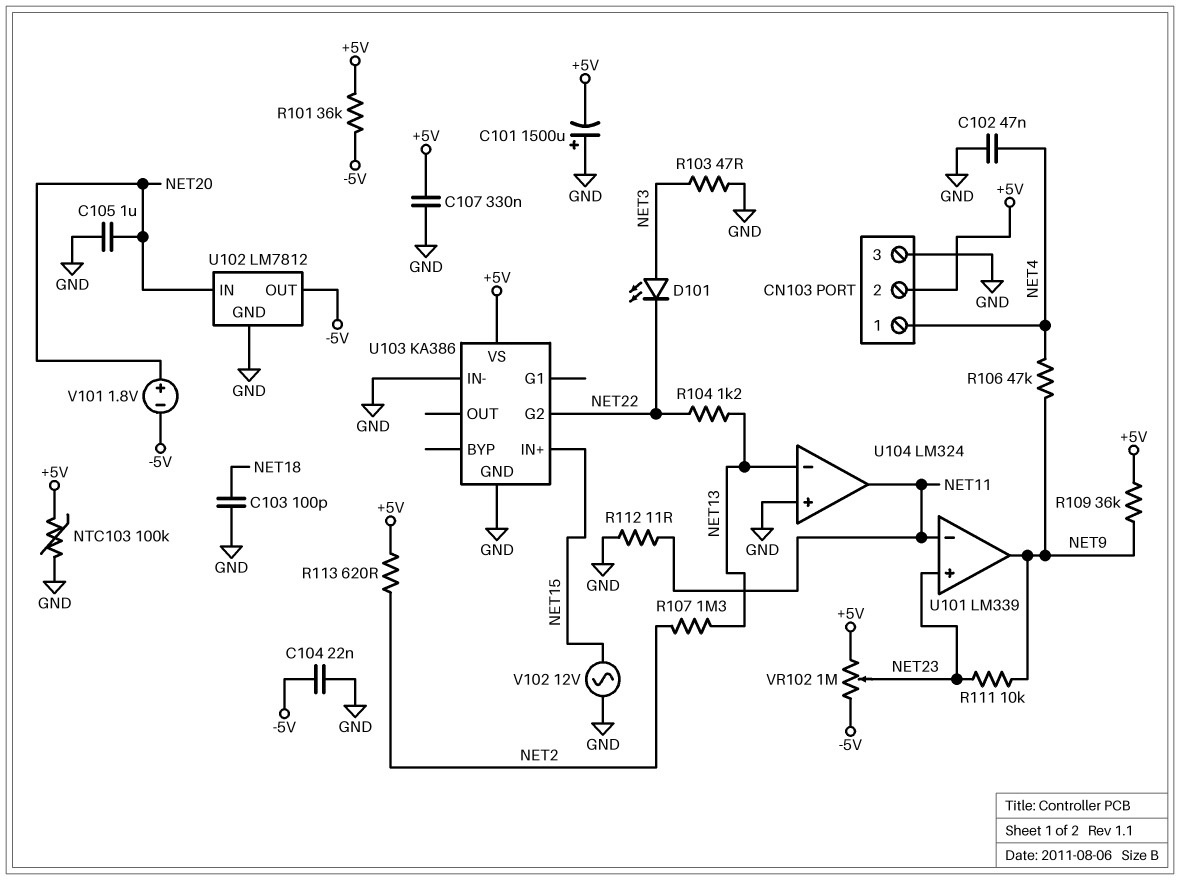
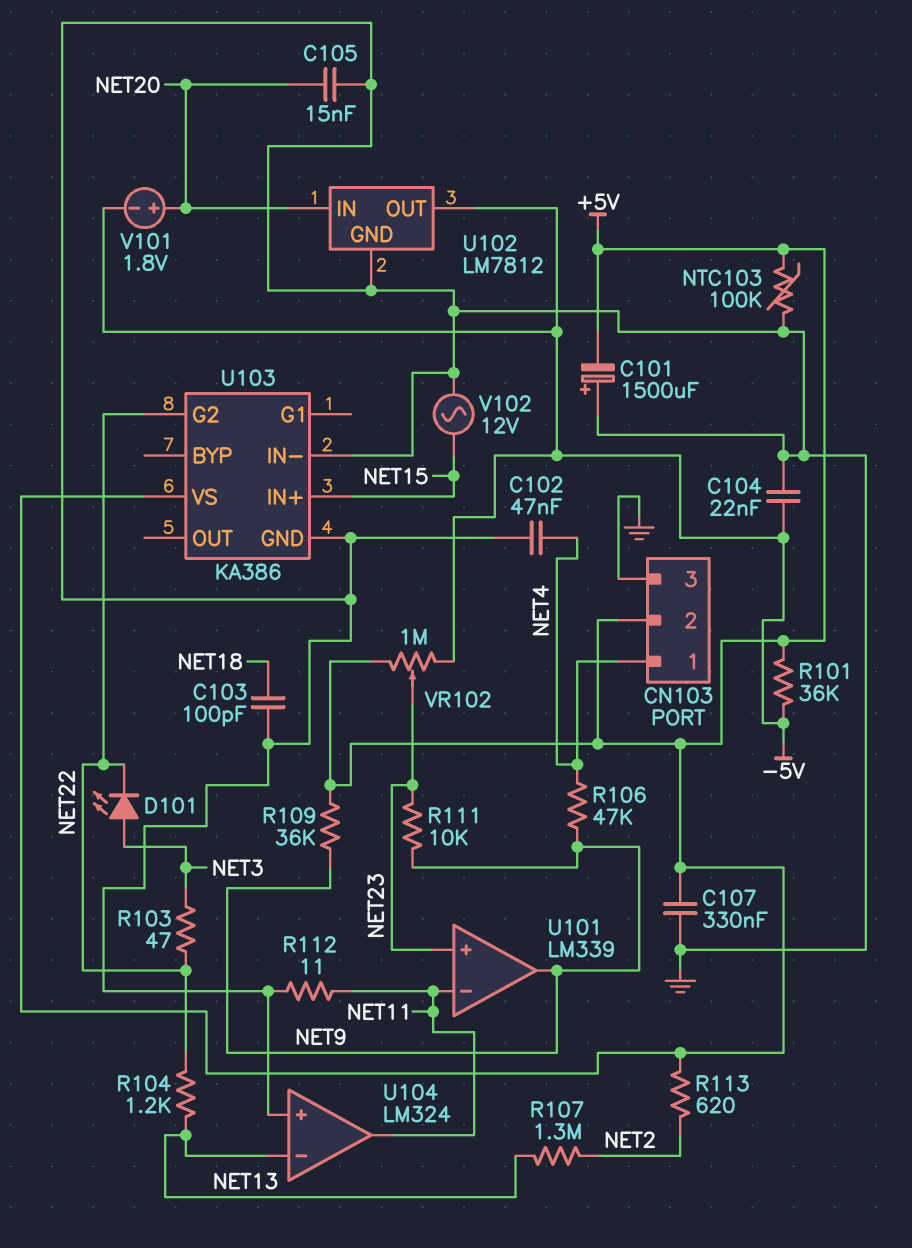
C105: 1uF (GND, NET20) -> 15nF (GND, NET20)
R103: 47 (GND, NET3) -> 47 (NET3, NET22)

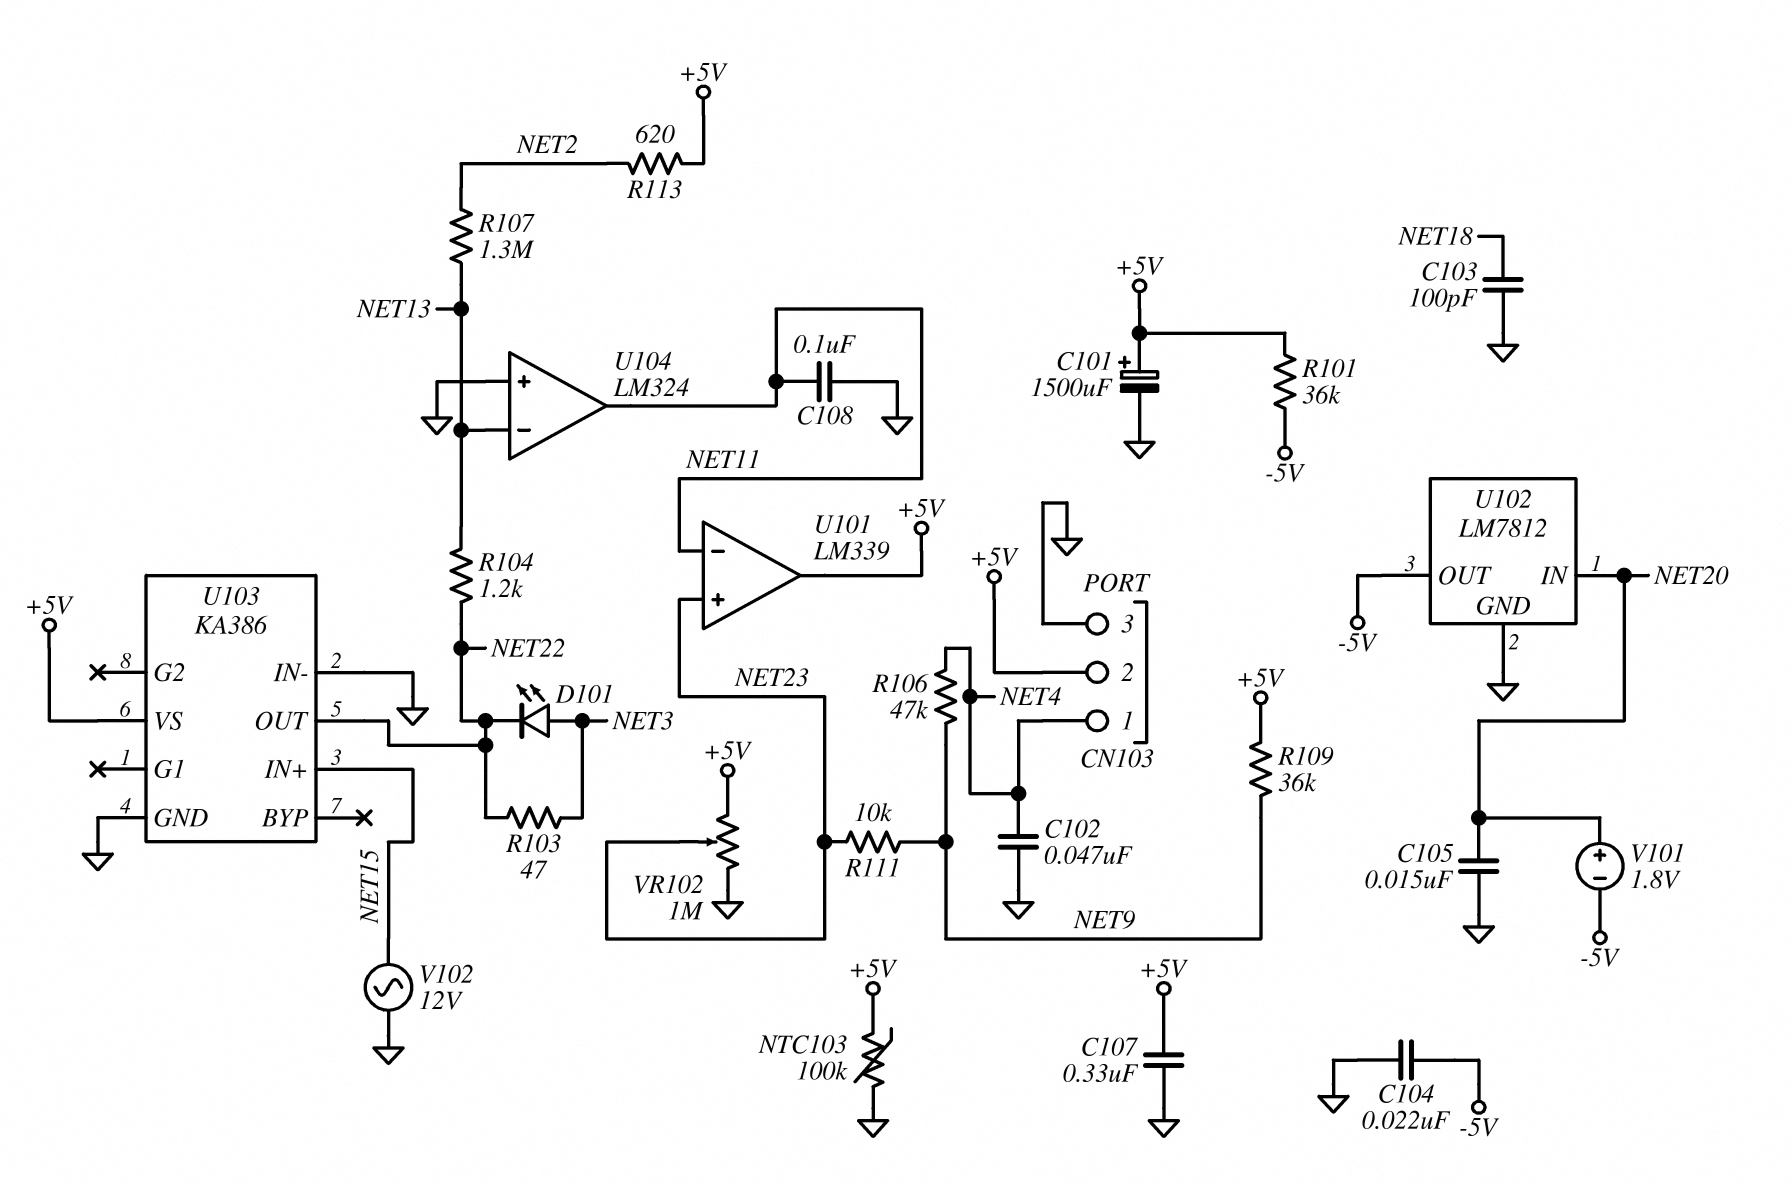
C101: 1500uF (plus GND, minus +5V) -> 1500uF (plus +5V, minus GND)
C108: none -> 100nF (GND, NET11)
R112: 11 (GND, NET11) -> none
U101 pin out: NET9 -> +5V
U103 pin G2: NET22 -> none
U103 pin OUT: none -> NET22
VR102: 1M (+5V, -5V, wiper NET23) -> 1M (+5V, GND, wiper NET23)

